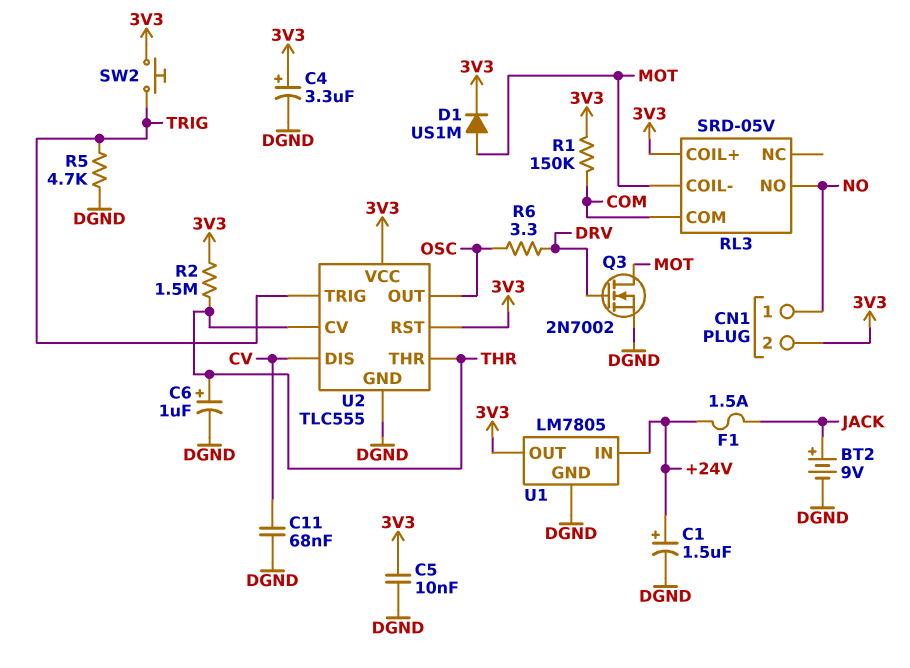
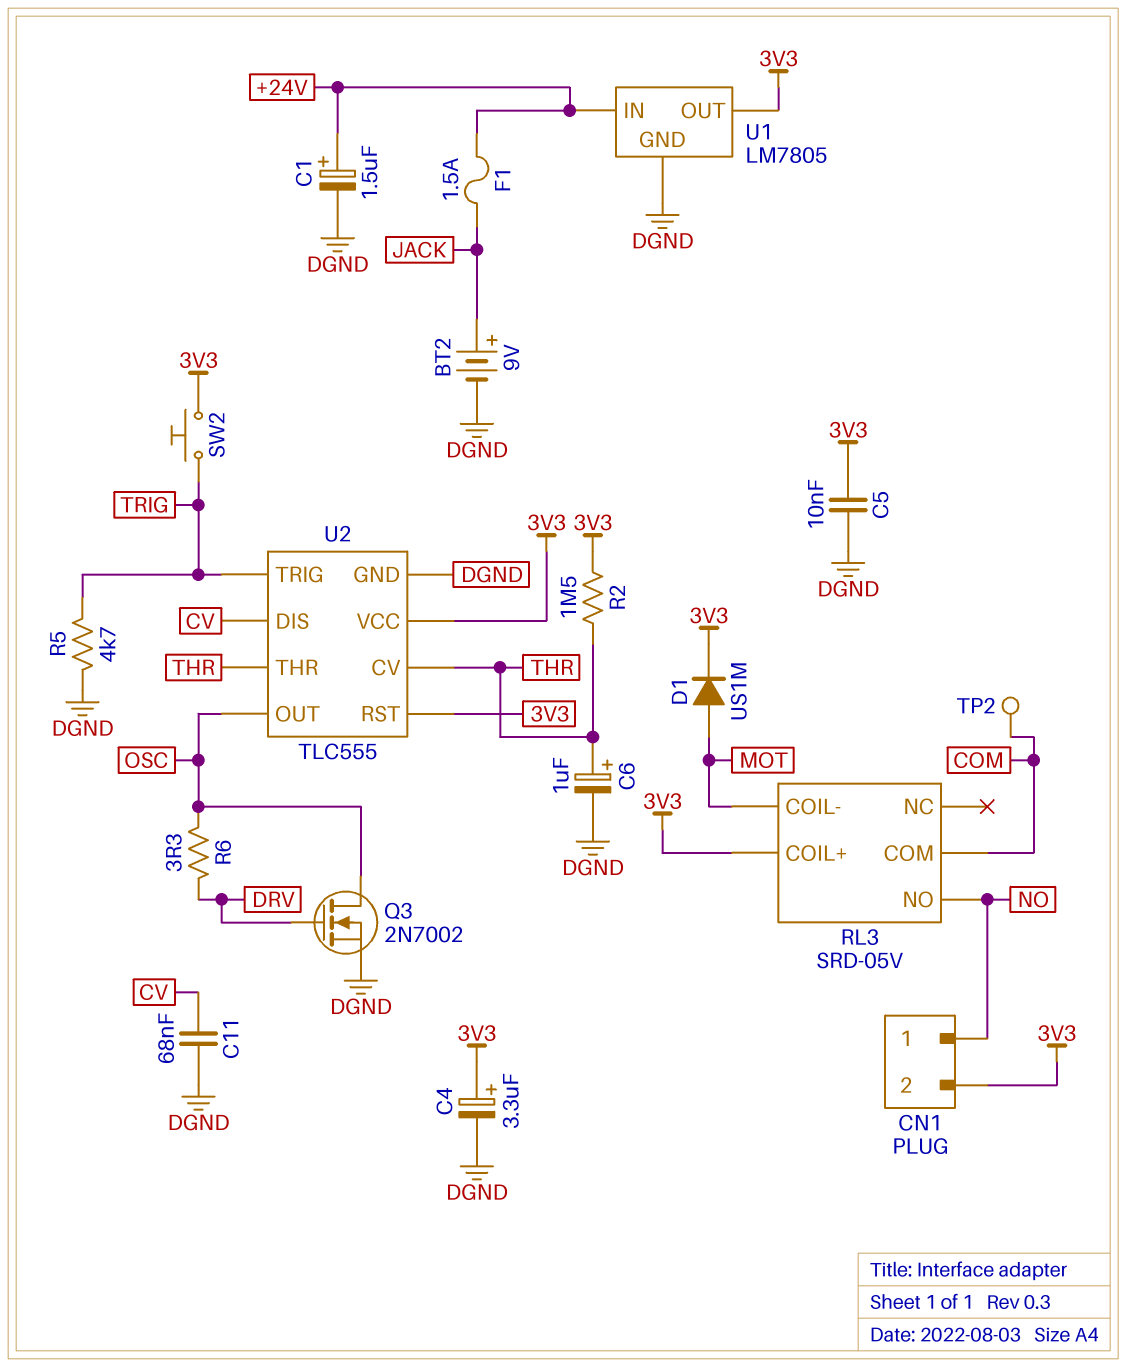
Q3: NMOS 2N7002 (G DRV, D MOT, S DGND) -> NMOS 2N7002 (G DRV, D OSC, S DGND)
R1: 150k (3V3, COM) -> none
TP2: none -> test point (COM)

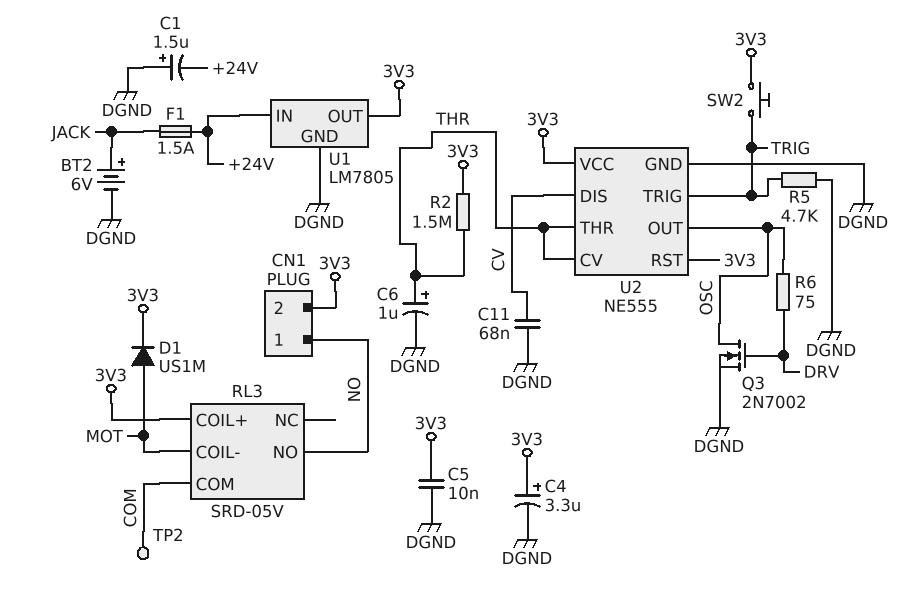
BT2: 9V (plus JACK, minus DGND) -> 6V (plus JACK, minus DGND)
C1: 1.5uF (plus +24V, minus DGND) -> 1.5uF (plus DGND, minus +24V)
R6: 3.3 (DRV, OSC) -> 75 (DRV, OSC)
U2: TLC555 -> NE555

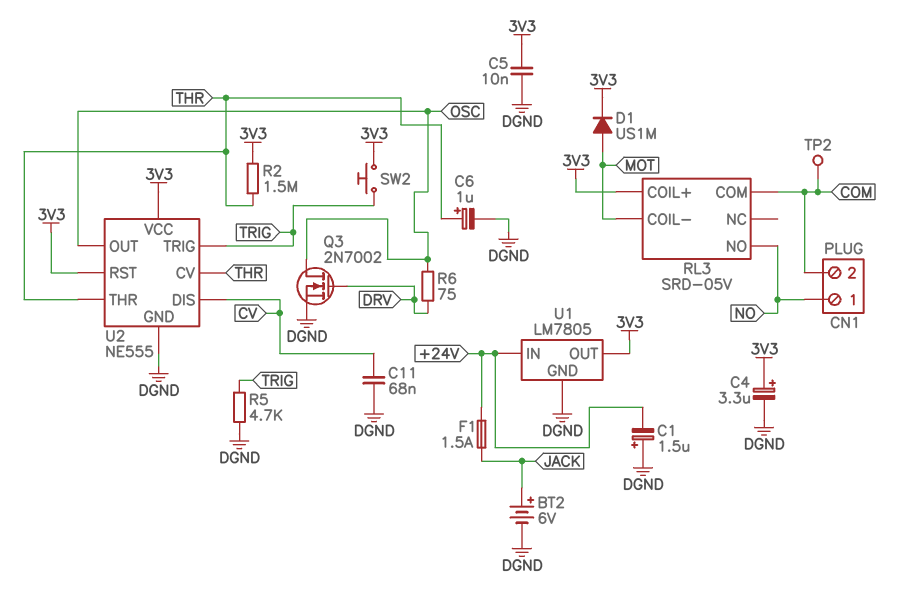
CN1 pin 2: 3V3 -> COM

